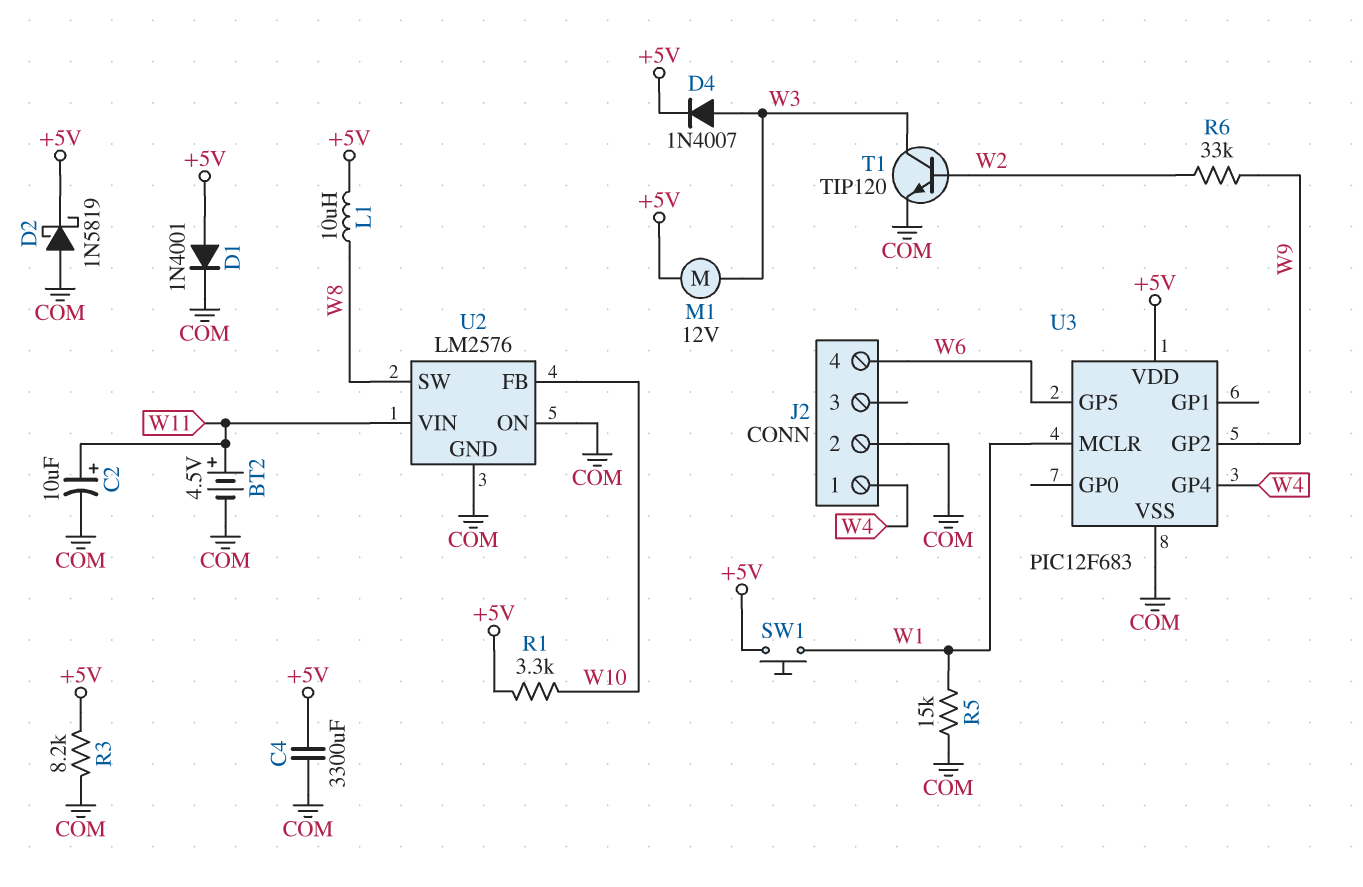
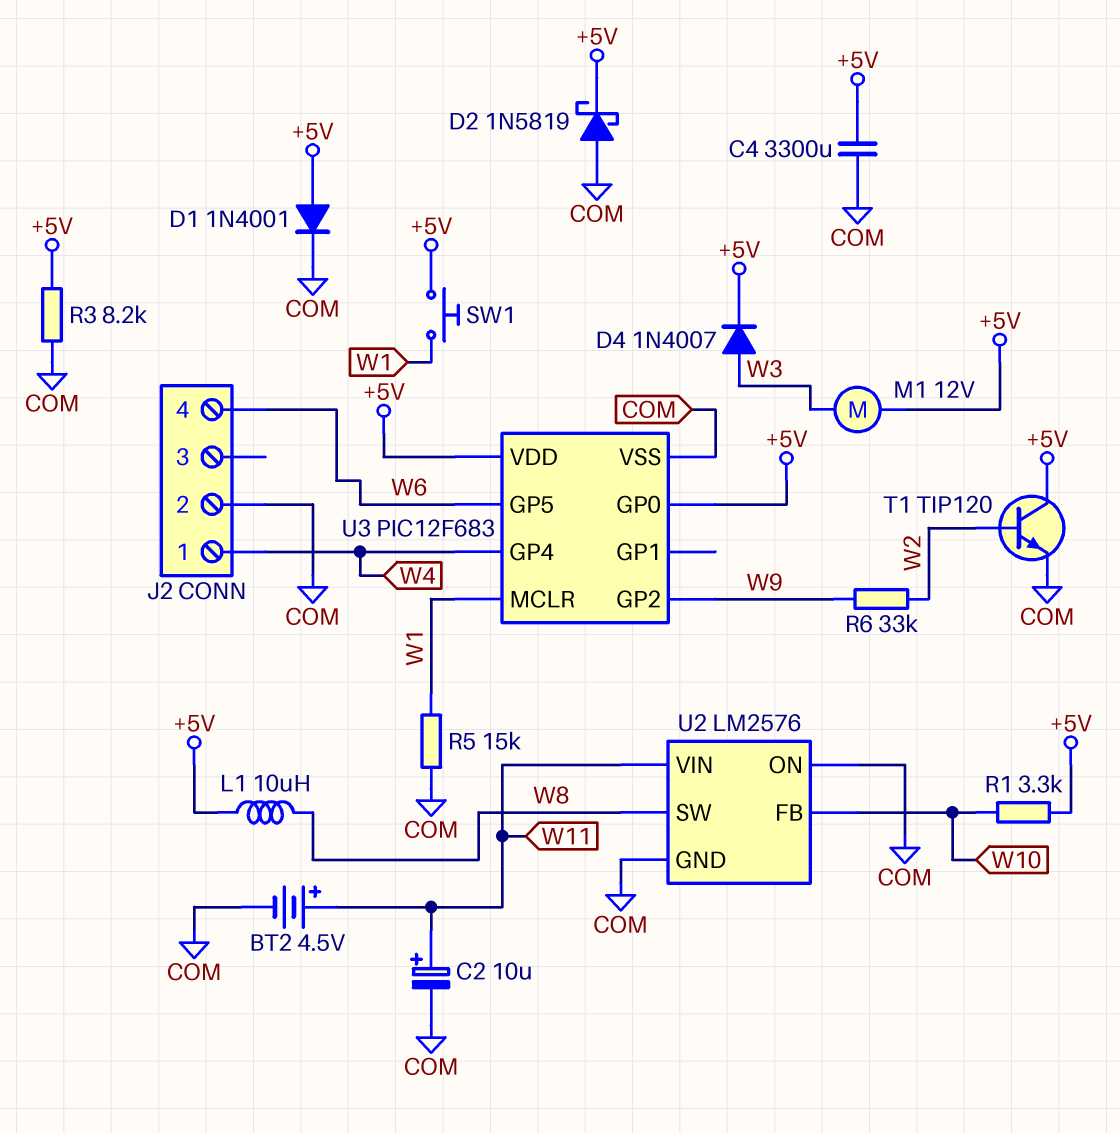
T1: NPN TIP120 (B W2, C W3, E COM) -> NPN TIP120 (B W2, C +5V, E COM)
U3 pin GP0: none -> +5V

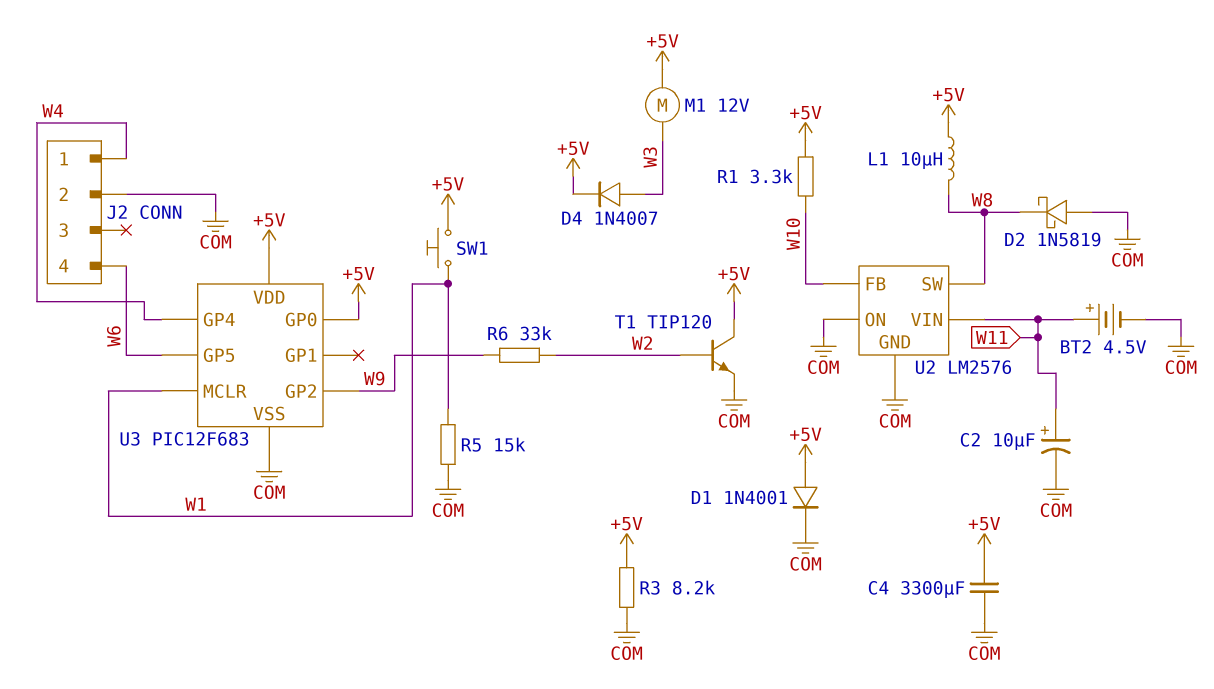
D2: schottky 1N5819 (A COM, K +5V) -> schottky 1N5819 (A COM, K W8)

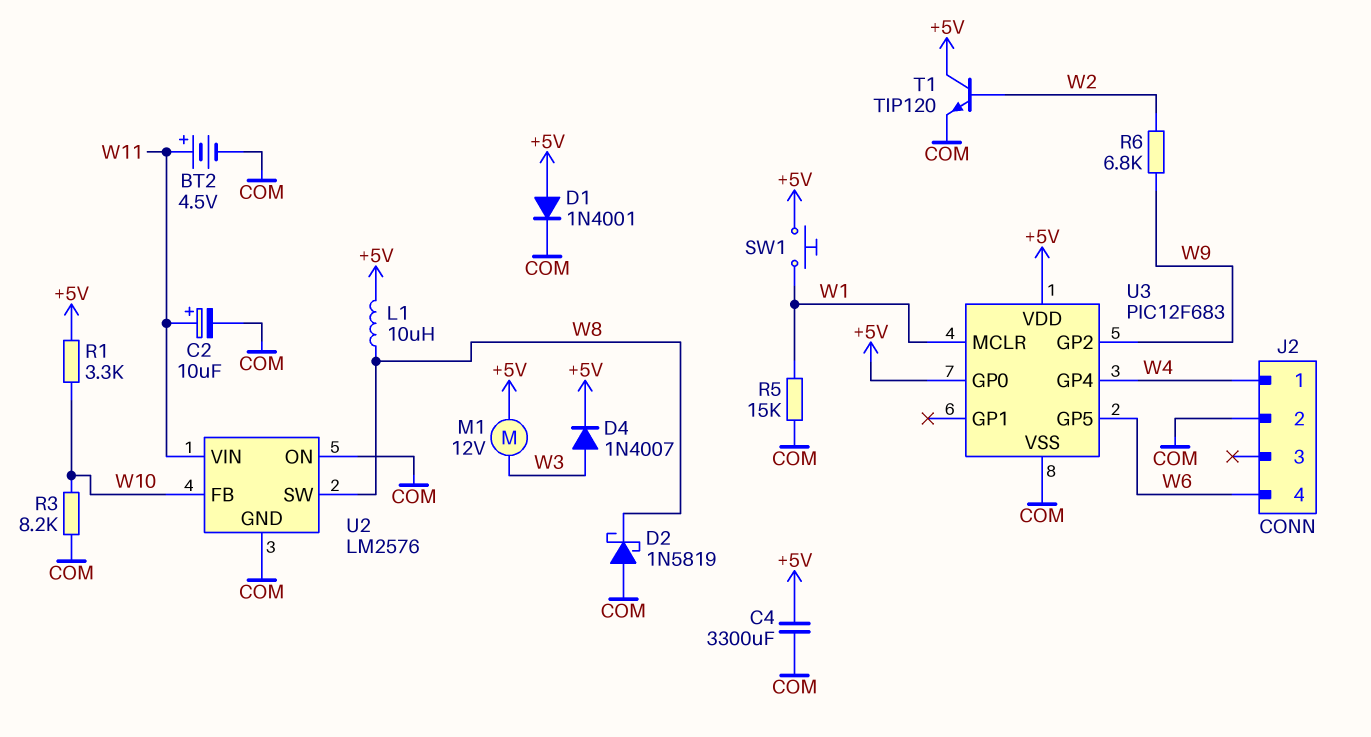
R3: 8.2k (+5V, COM) -> 8.2k (COM, W10)
R6: 33k (W2, W9) -> 6.8k (W2, W9)

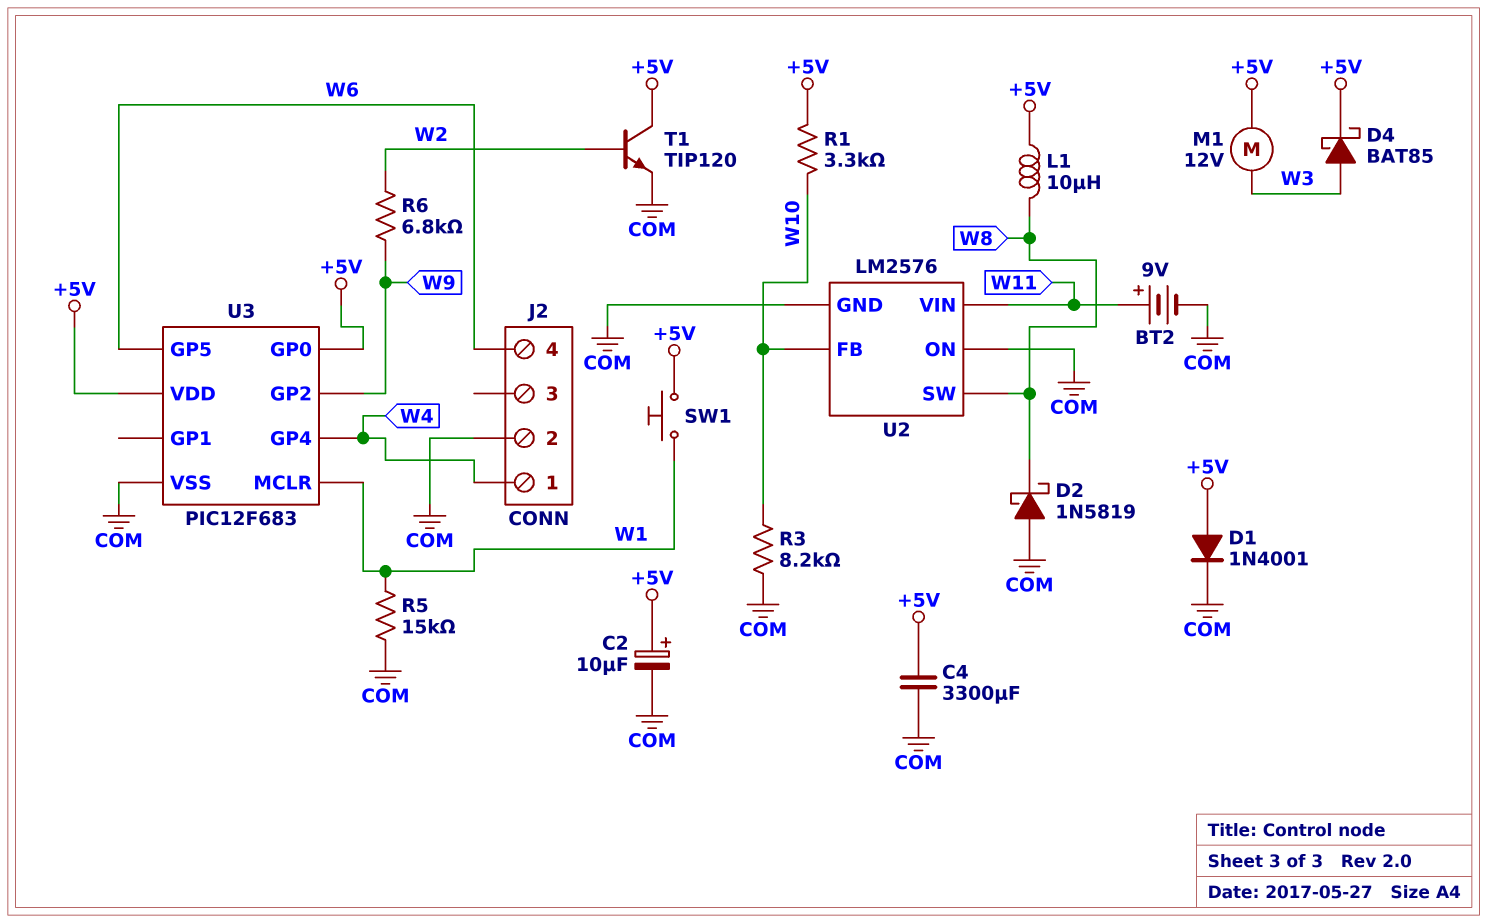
BT2: 4.5V (plus W11, minus COM) -> 9V (plus W11, minus COM)
C2: 10uF (plus W11, minus COM) -> 10uF (plus +5V, minus COM)
D4: diode 1N4007 (A W3, K +5V) -> schottky BAT85 (A W3, K +5V)

